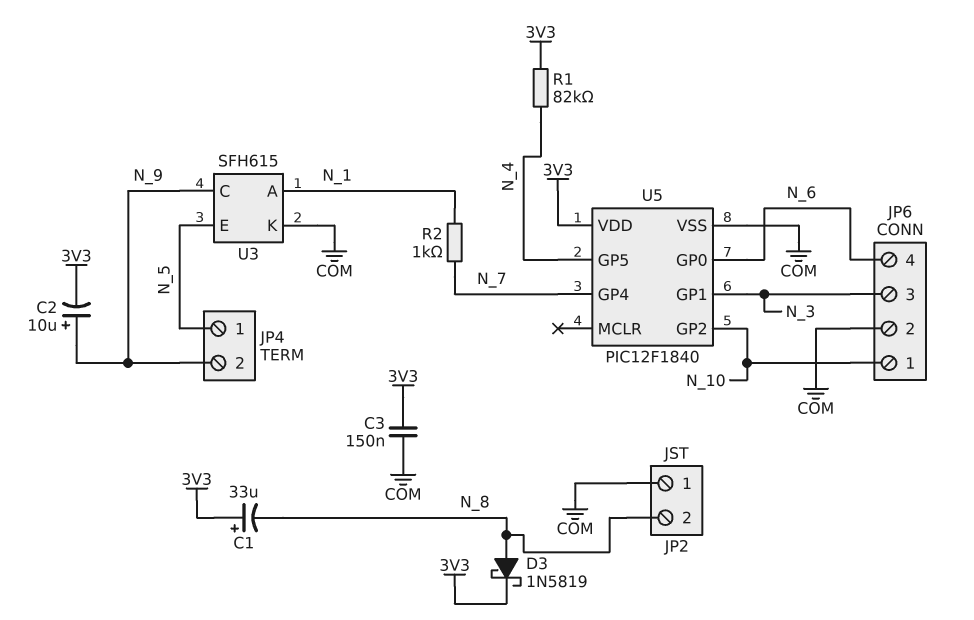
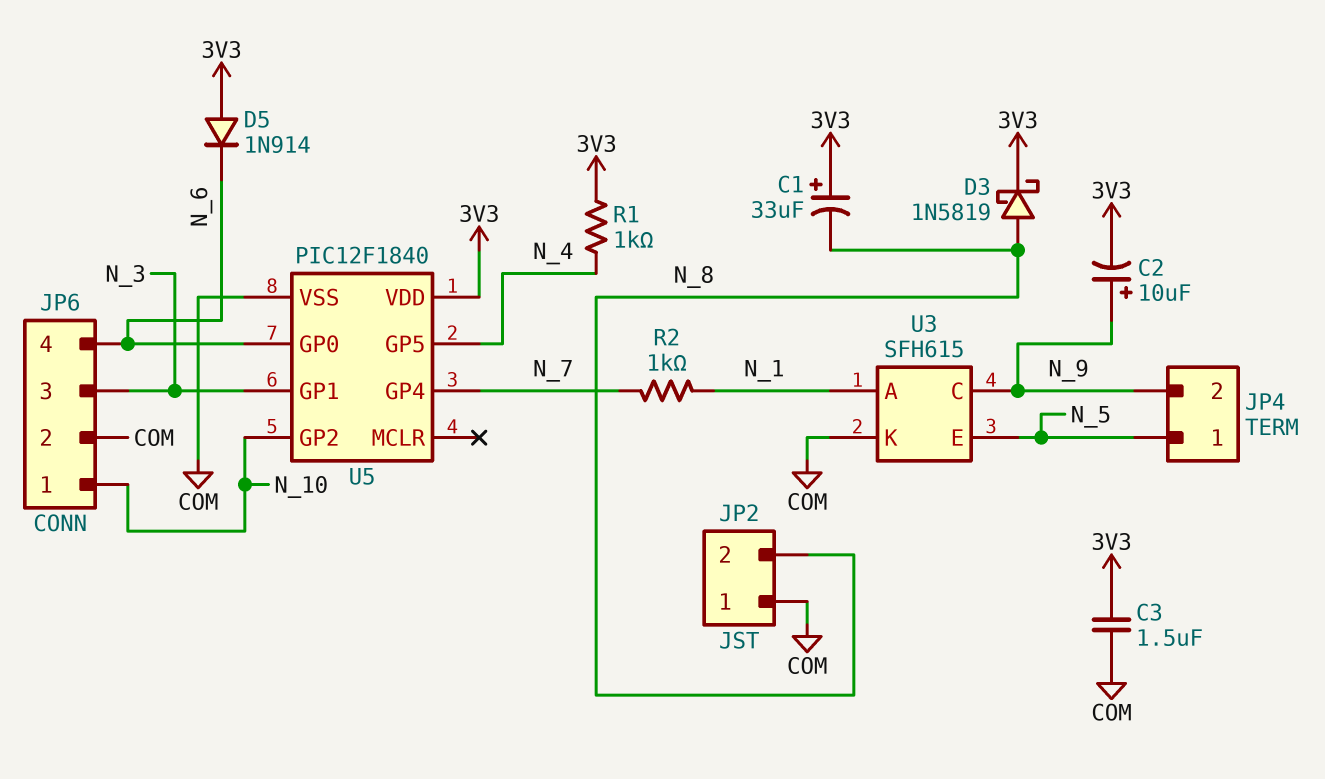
C3: 150nF (3V3, COM) -> 1.5uF (3V3, COM)
D5: none -> diode 1N914 (A 3V3, K N_6)
R1: 82k (3V3, N_4) -> 1k (3V3, N_4)

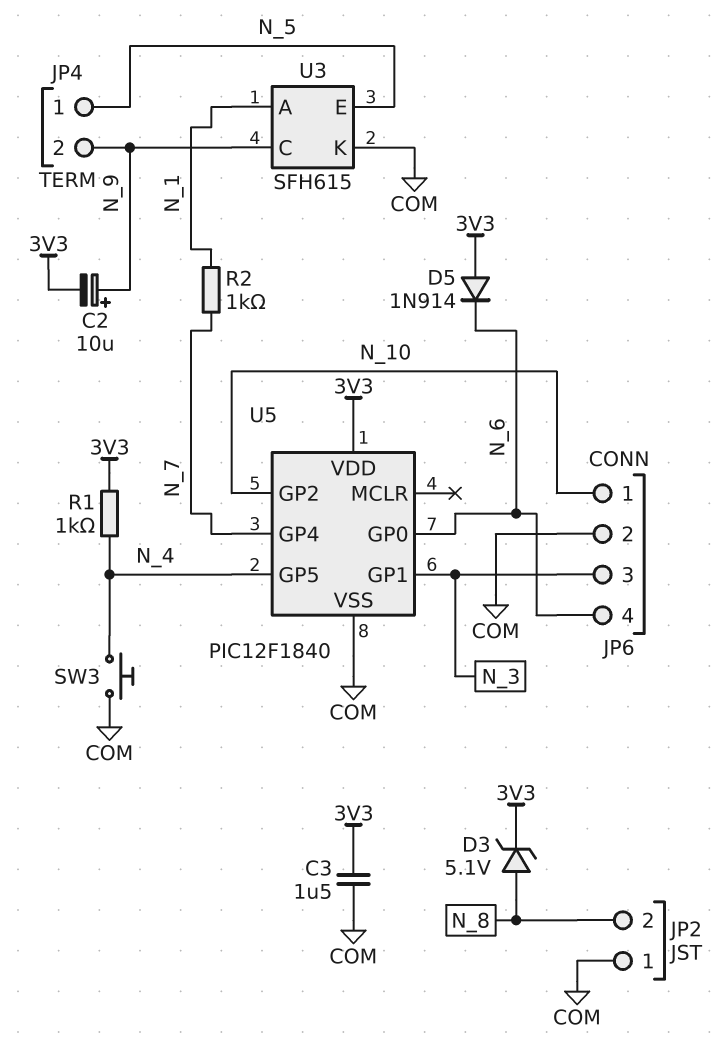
C1: 33uF (plus 3V3, minus N_8) -> none
D3: schottky 1N5819 (A N_8, K 3V3) -> zener 5.1V (A N_8, K 3V3)
SW3: none -> button (COM, N_4)

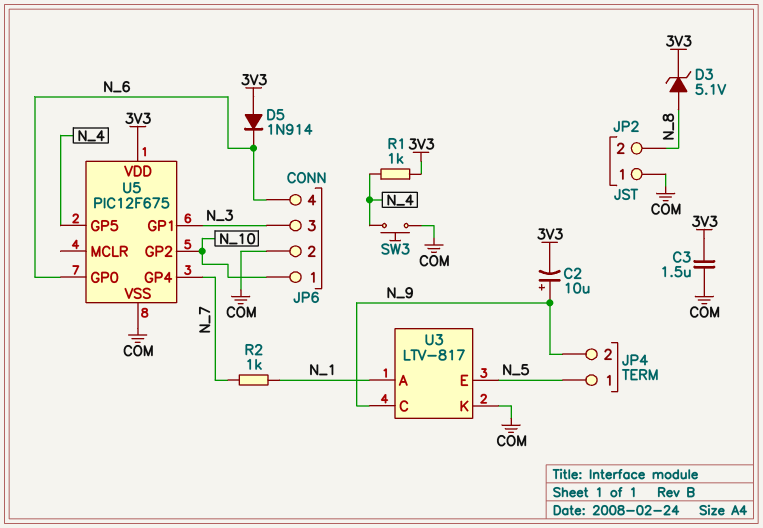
U3: SFH615 -> LTV-817
U5: PIC12F1840 -> PIC12F675

